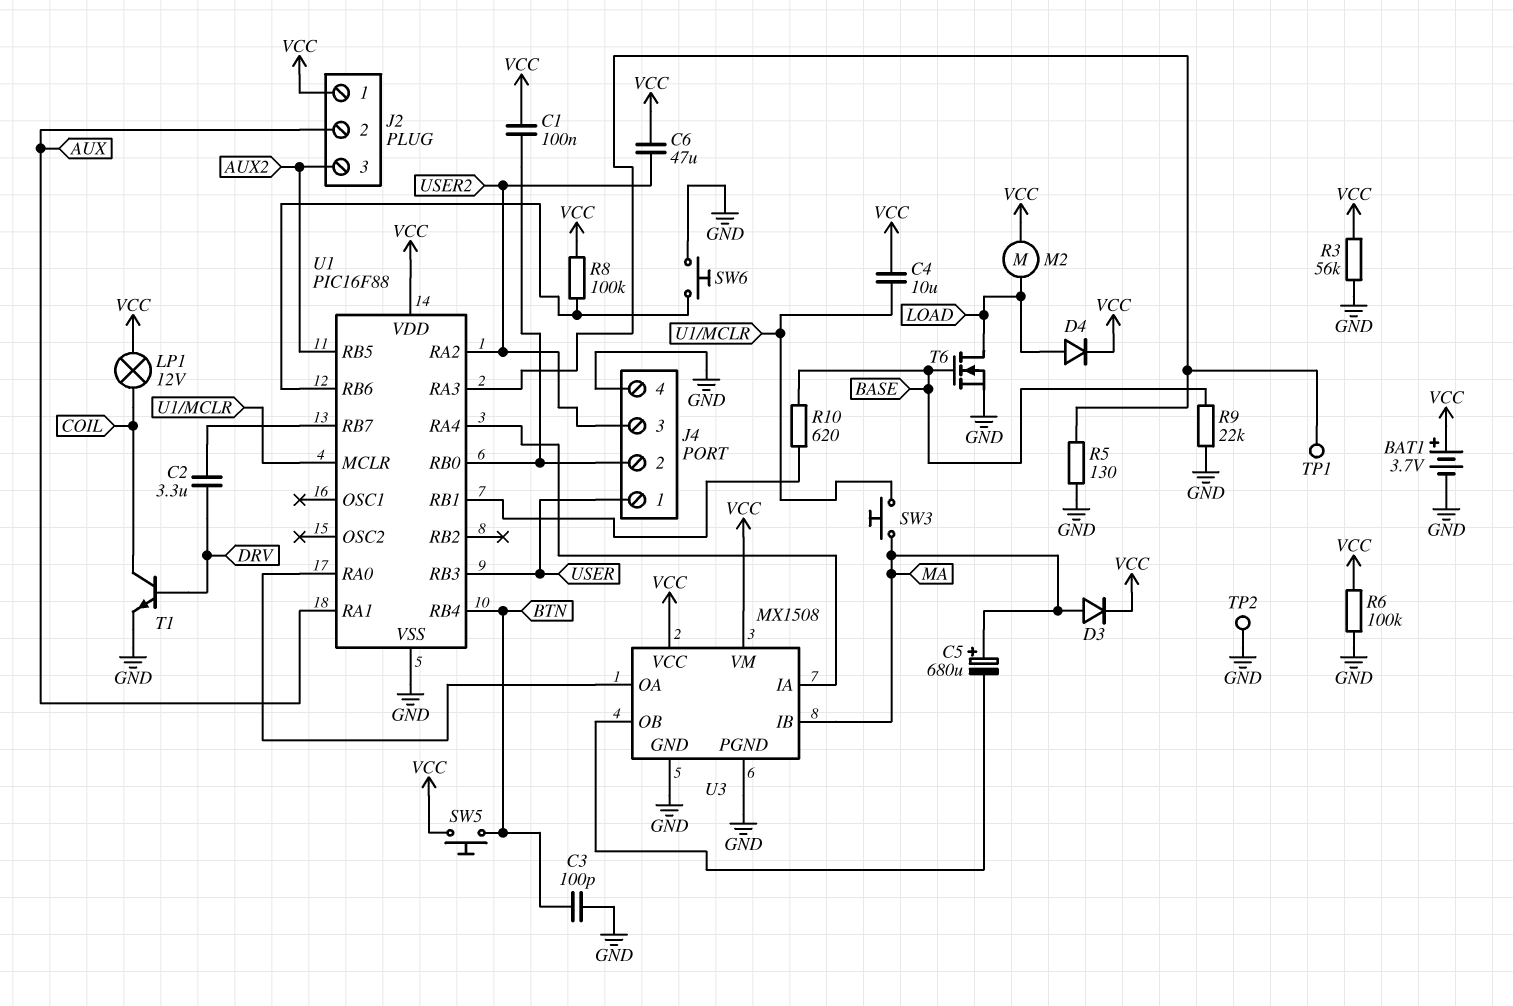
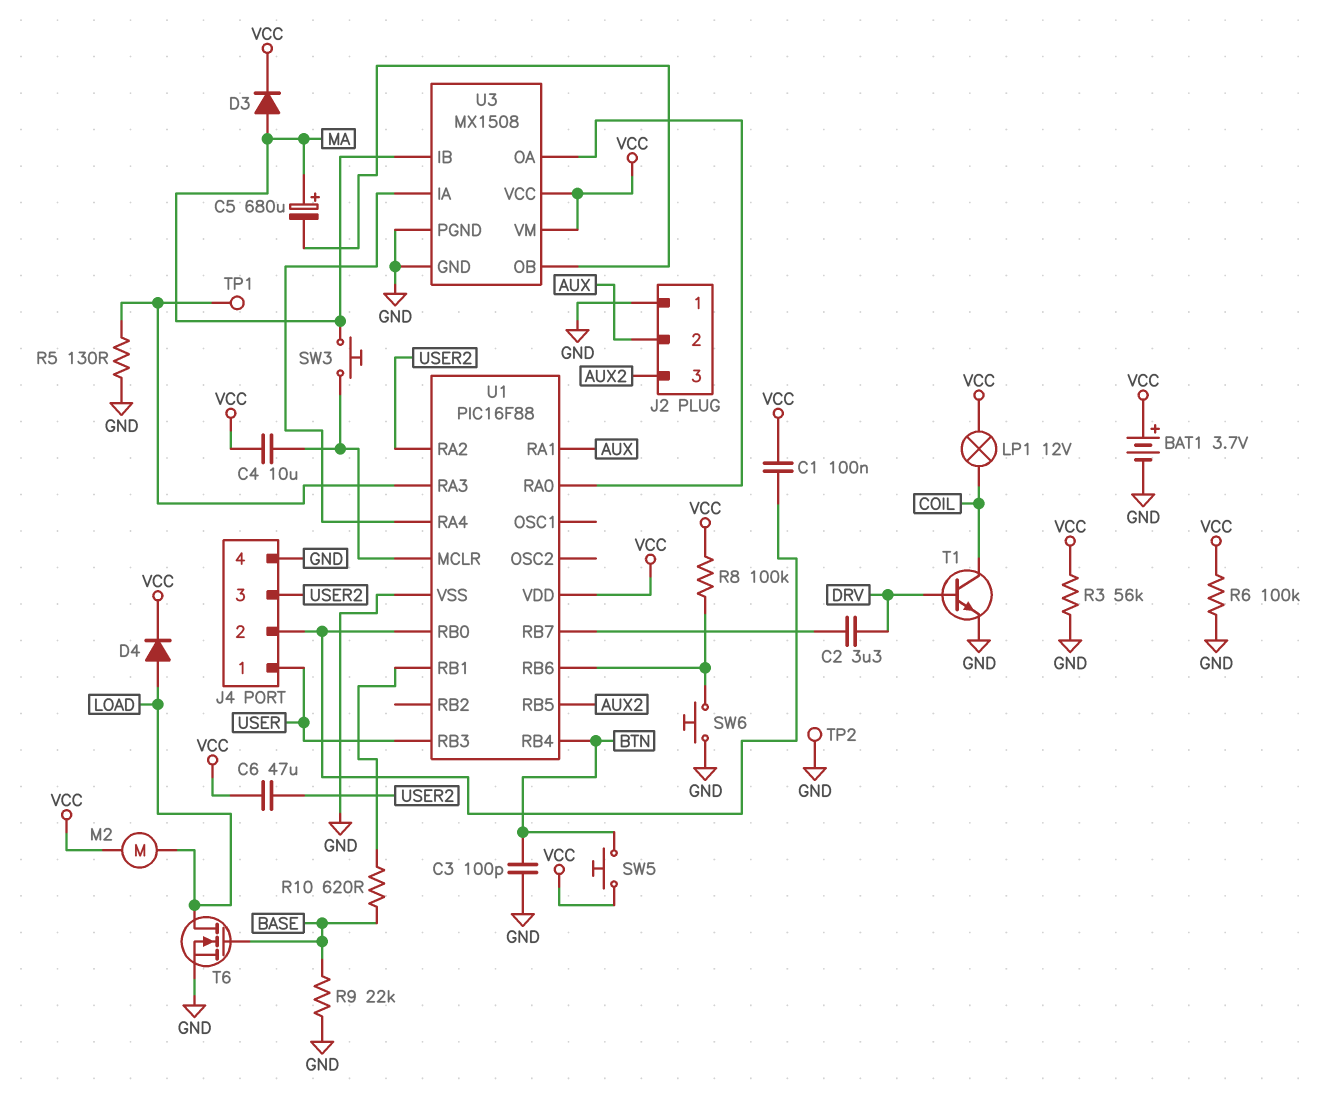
J2 pin 1: VCC -> GND

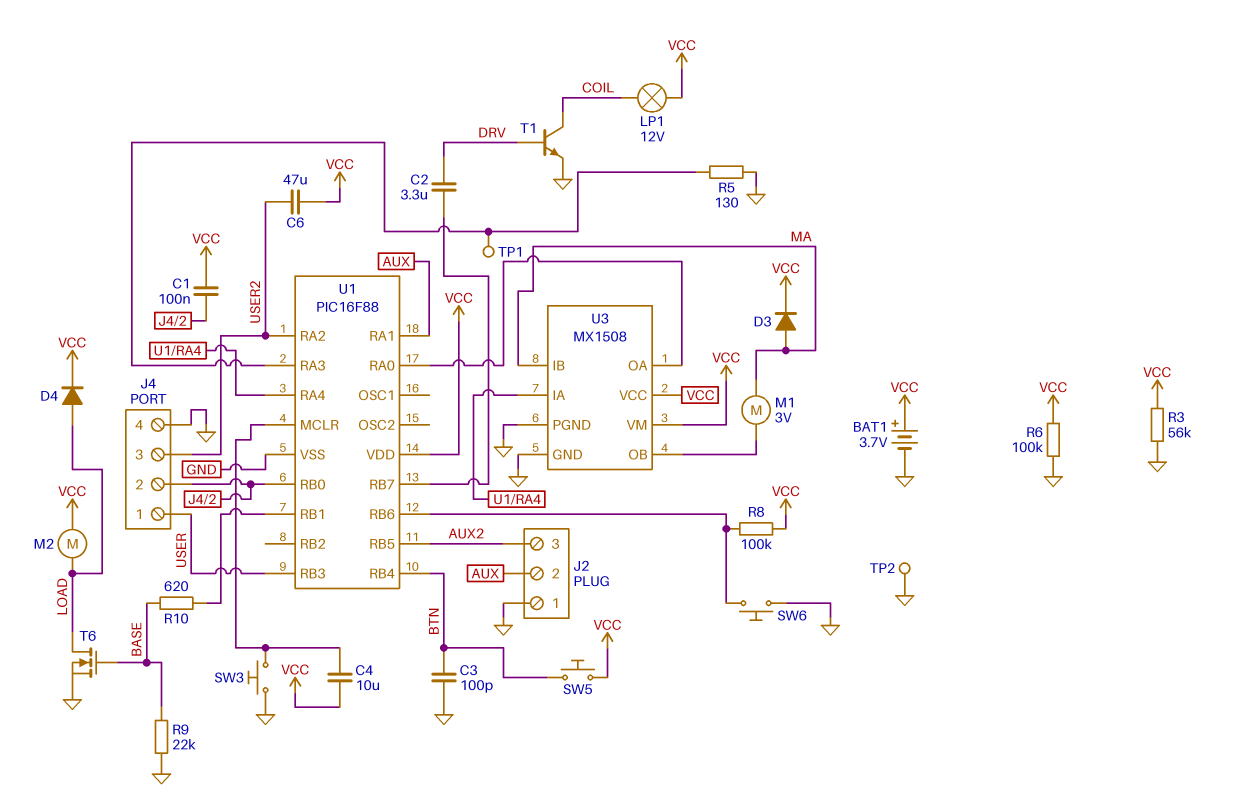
C5: 680uF (plus MA, minus U3/OB) -> none
M1: none -> motor 3V (MA, U3/OB)
SW3: button (MA, U1/MCLR) -> button (GND, U1/MCLR)

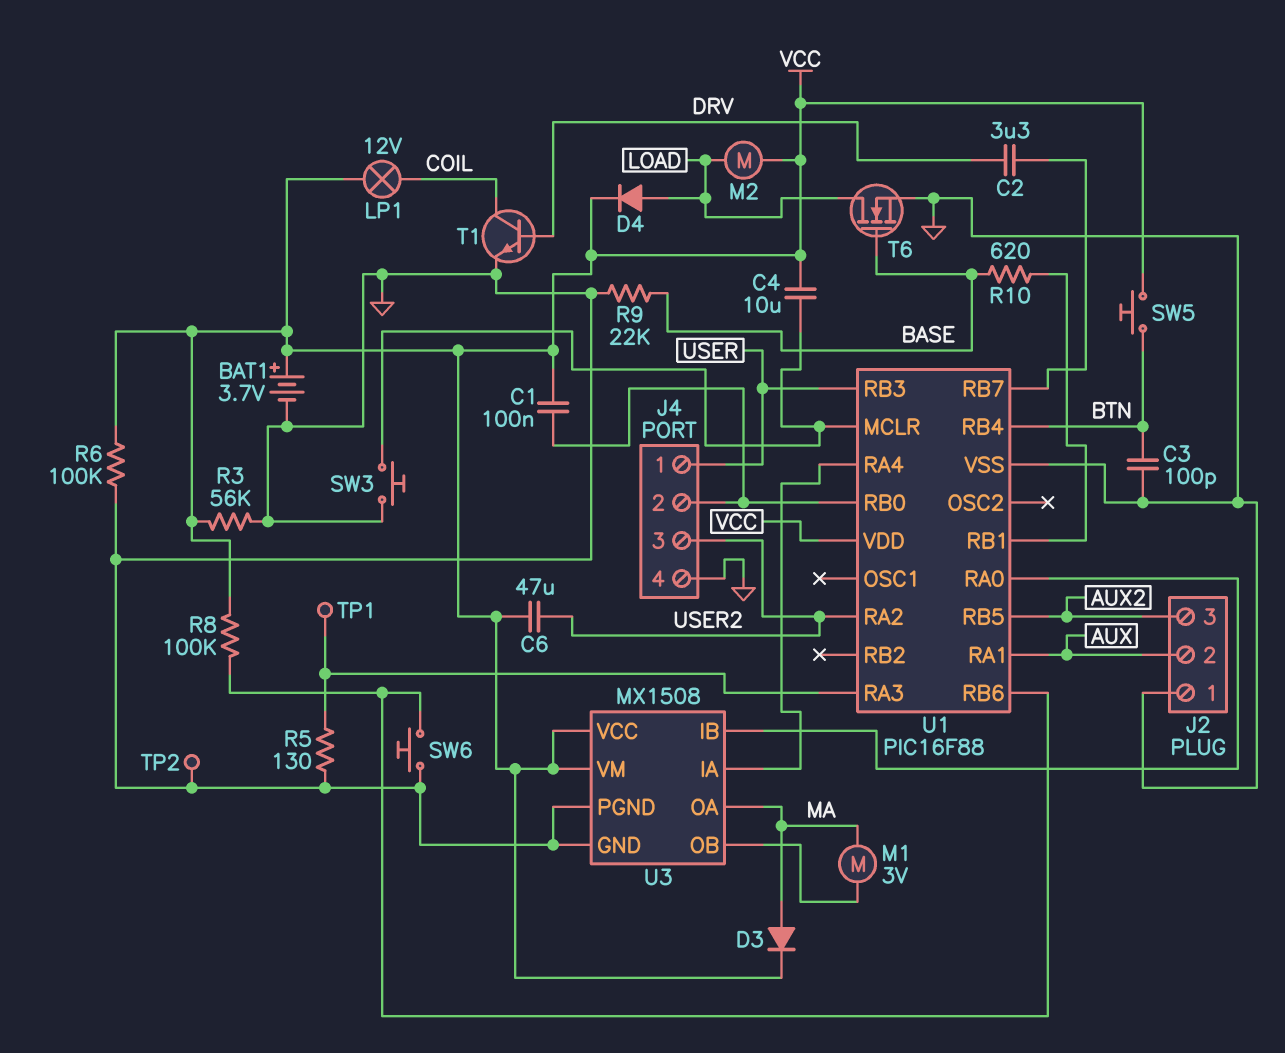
U3 pin IB: MA -> U1/RA0
U3 pin OA: U1/RA0 -> MA

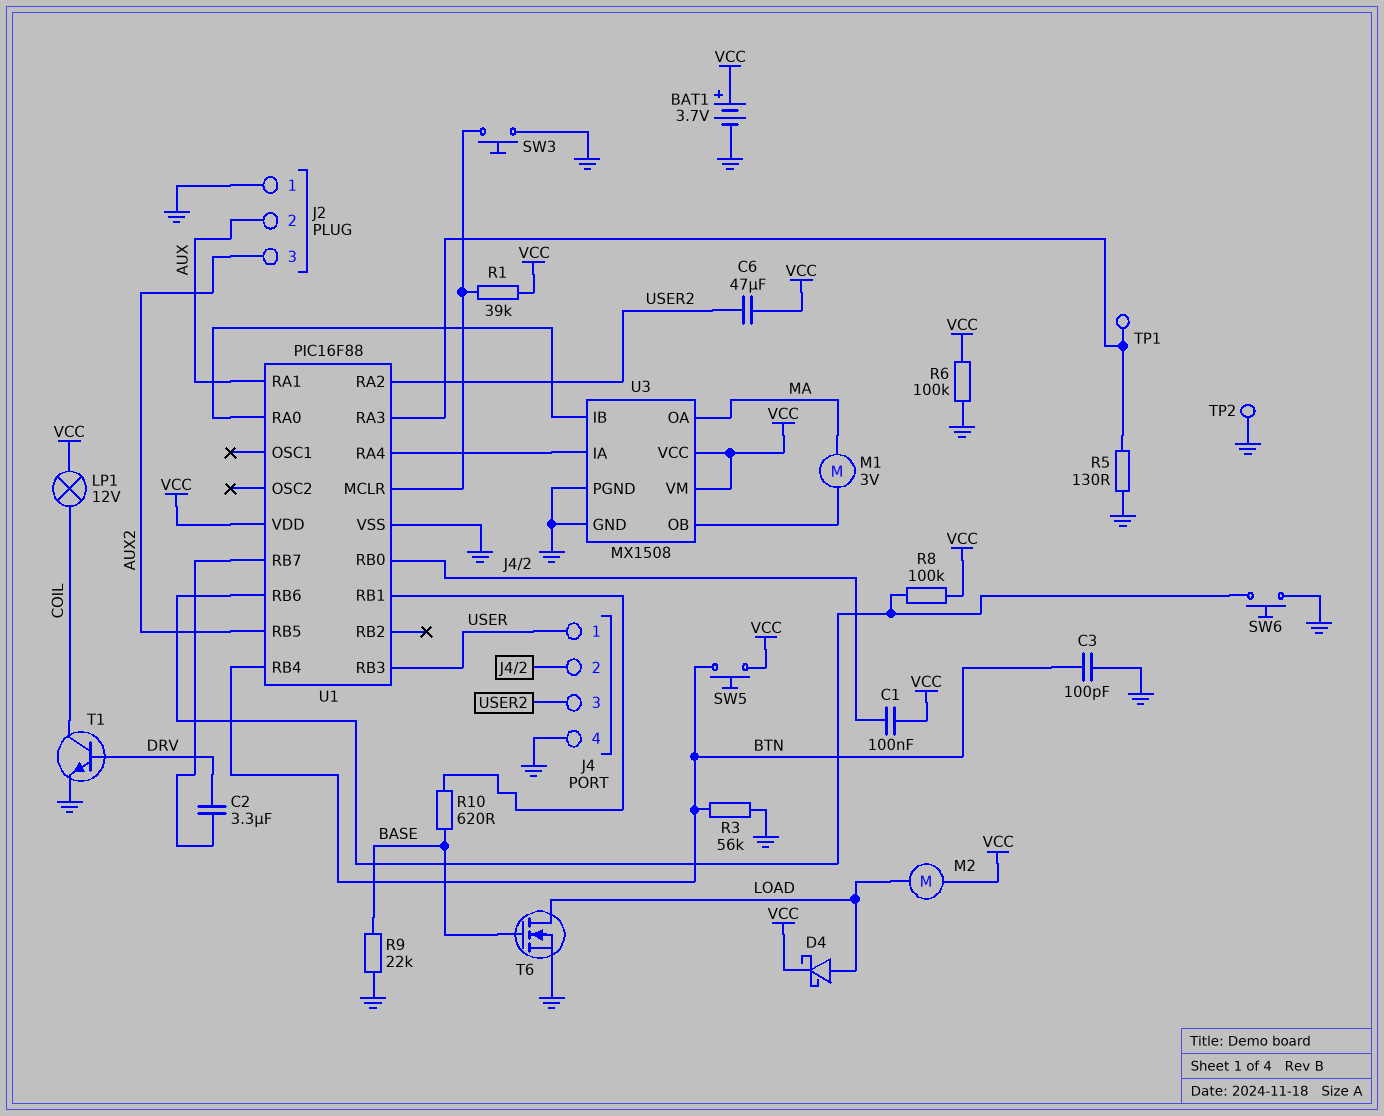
C4: 10uF (U1/MCLR, VCC) -> none
D3: diode (A MA, K VCC) -> none
D4: diode (A LOAD, K VCC) -> schottky (A LOAD, K VCC)
R1: none -> 39k (U1/MCLR, VCC)
R3: 56k (GND, VCC) -> 56k (BTN, GND)

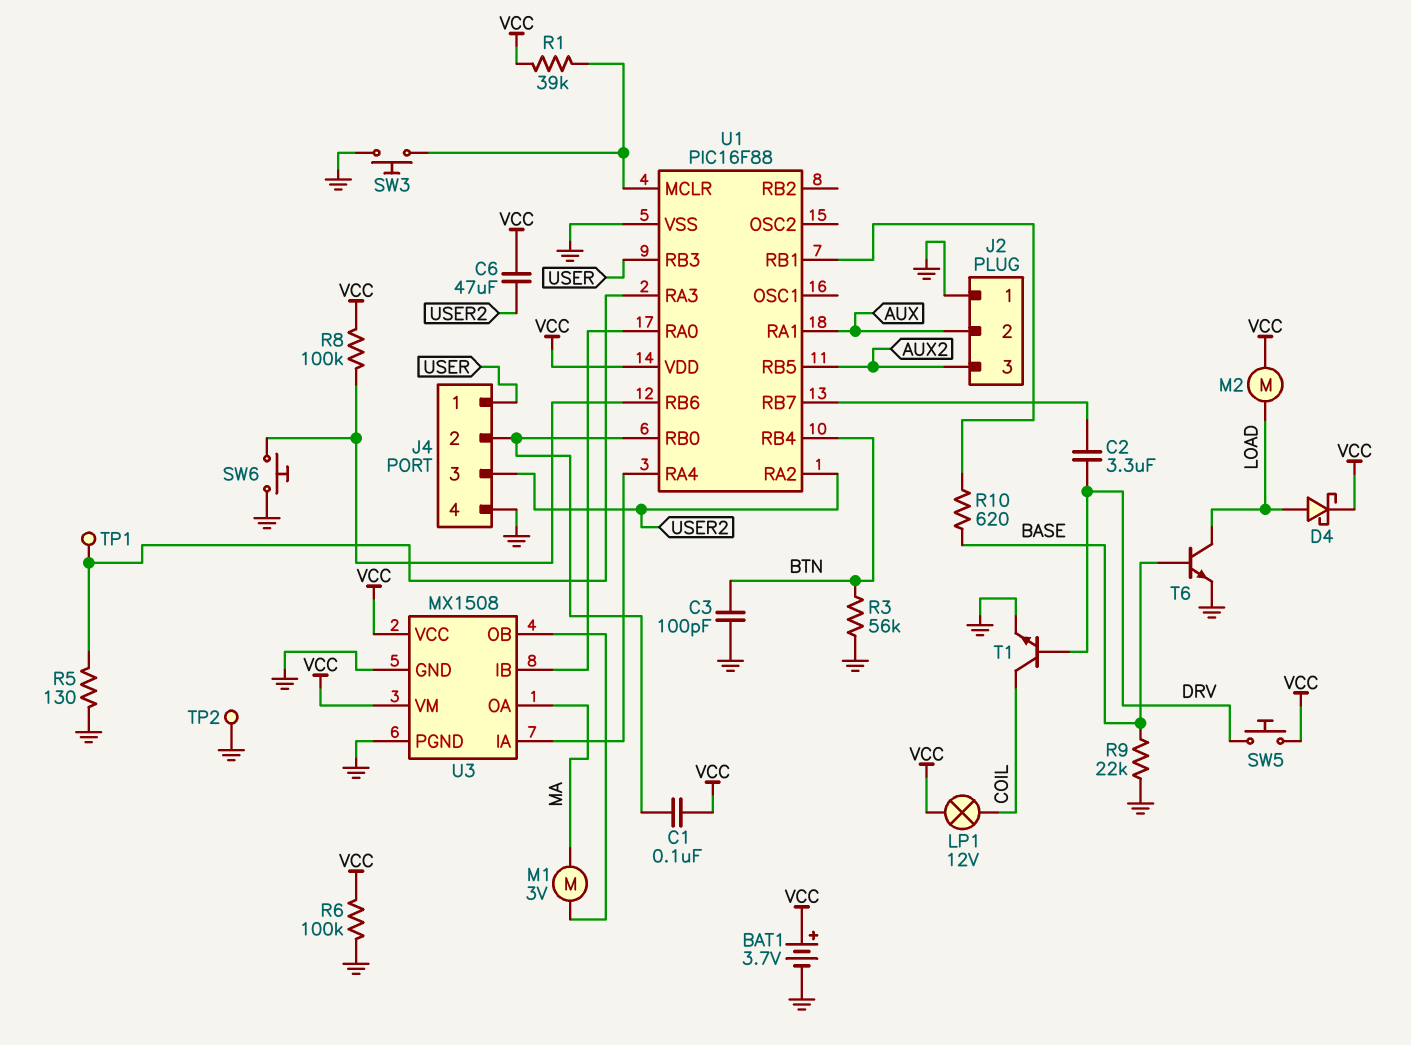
SW5: button (BTN, VCC) -> button (DRV, VCC)
T6: NMOS (G BASE, D LOAD, S GND) -> NPN (B BASE, C LOAD, E GND)

